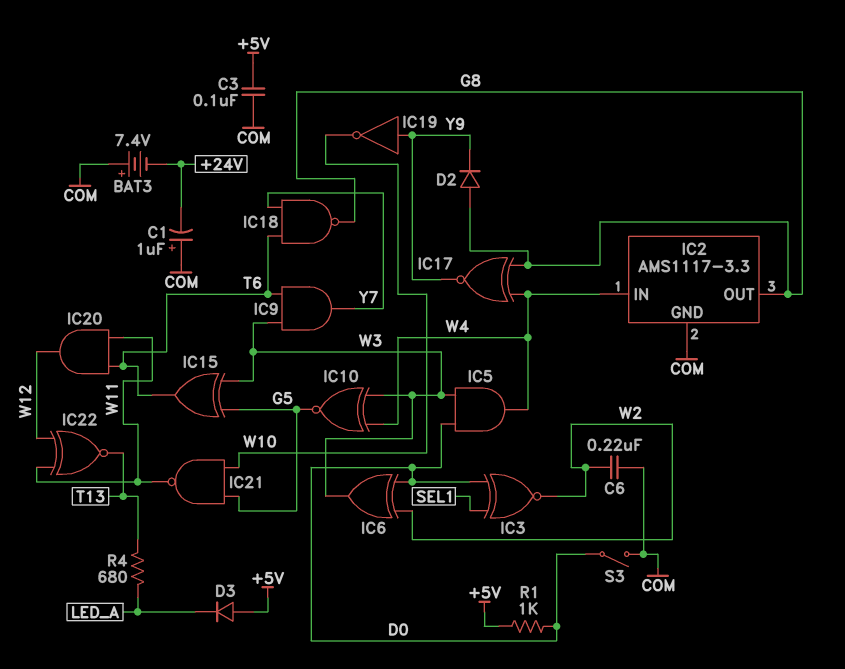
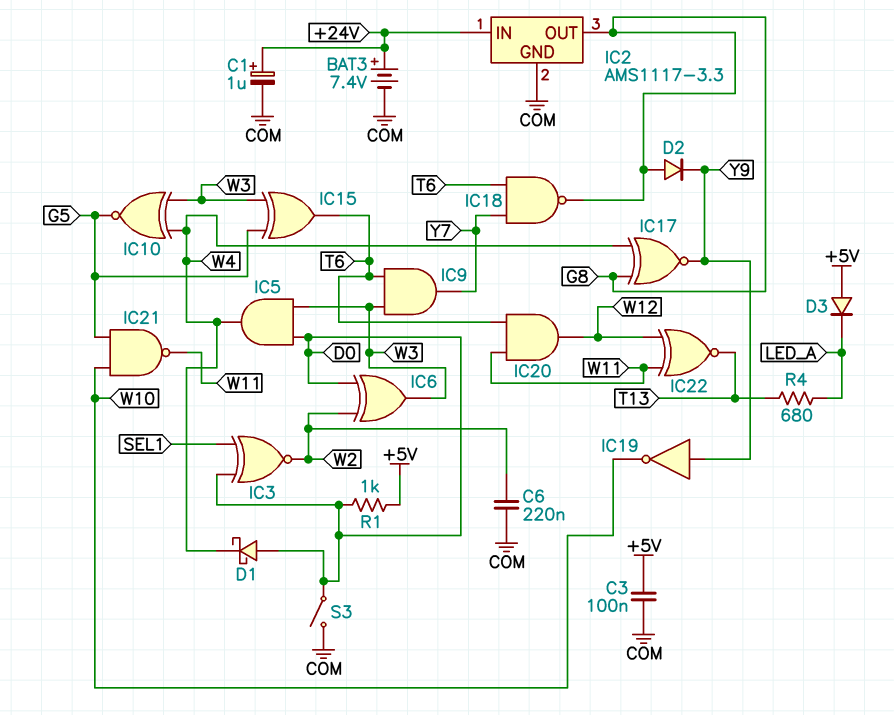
BAT3: 7.4V (plus COM, minus +24V) -> 7.4V (plus +24V, minus COM)
C1: 1uF (plus COM, minus +24V) -> 1uF (plus +24V, minus COM)
D1: none -> schottky (A D0, K W4)
IC2 pin IN: W4 -> +24V

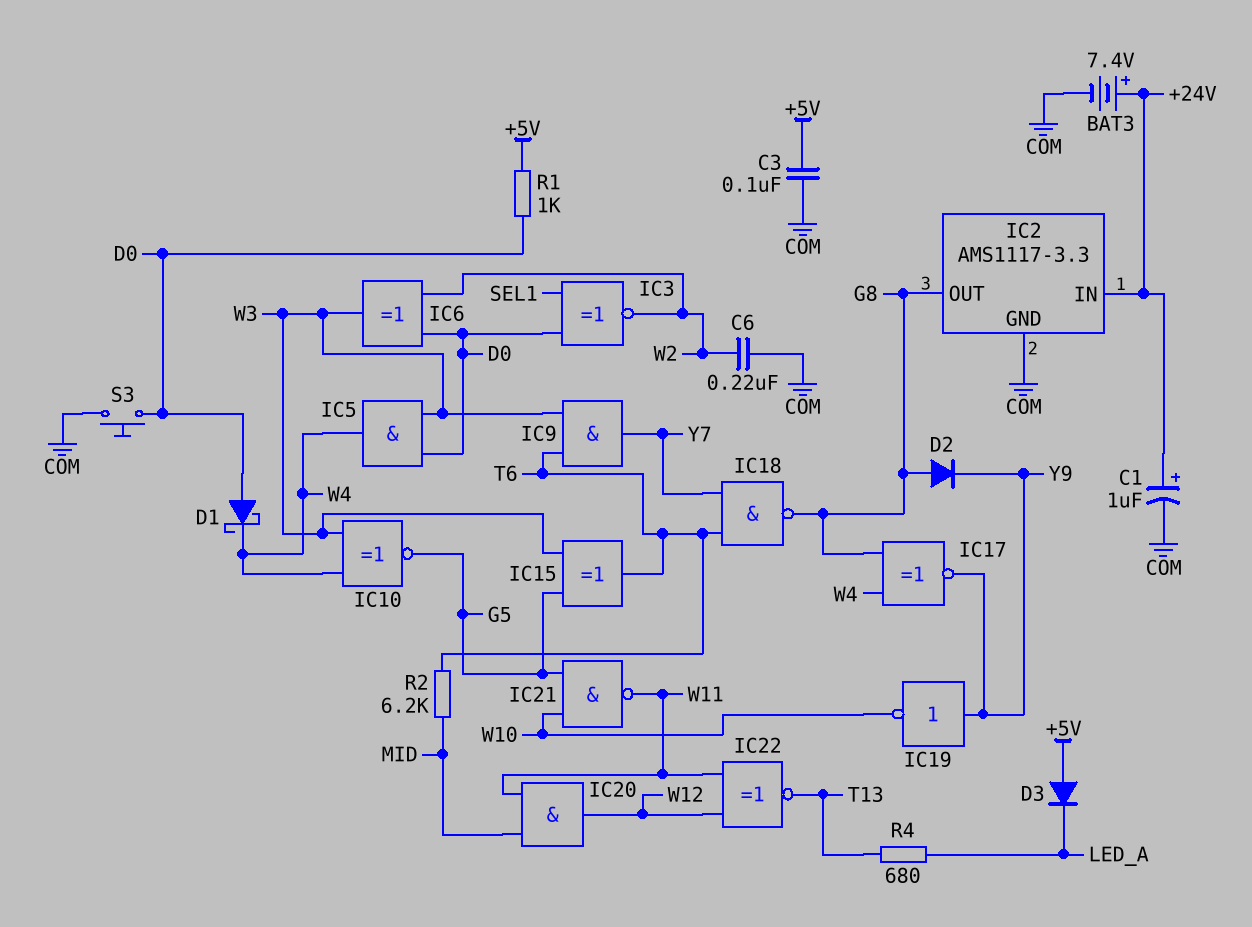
IC20: AND (in T6, in W11, out W12) -> AND (in MID, in W11, out W12)
R2: none -> 6.2k (MID, T6)
S3: switch (COM, D0) -> button (COM, D0)

